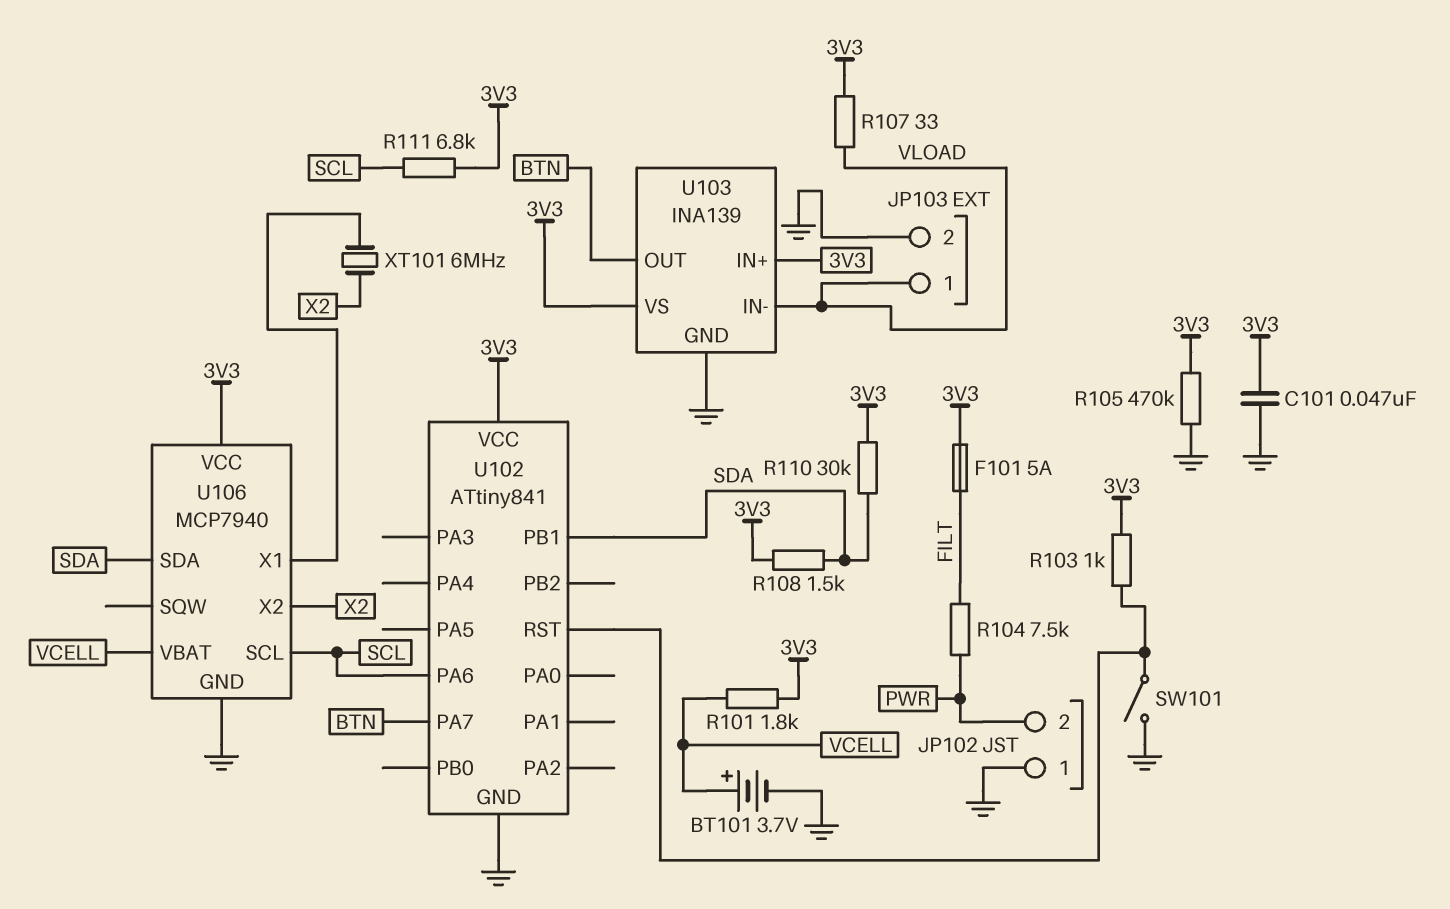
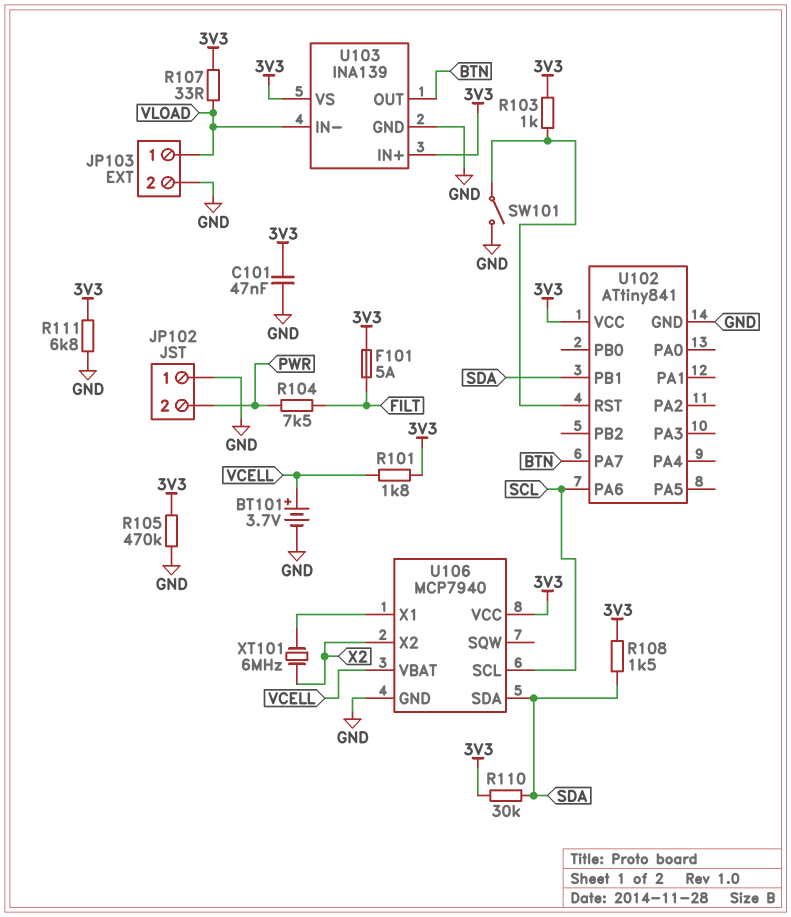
R111: 6.8k (3V3, SCL) -> 6.8k (3V3, GND)

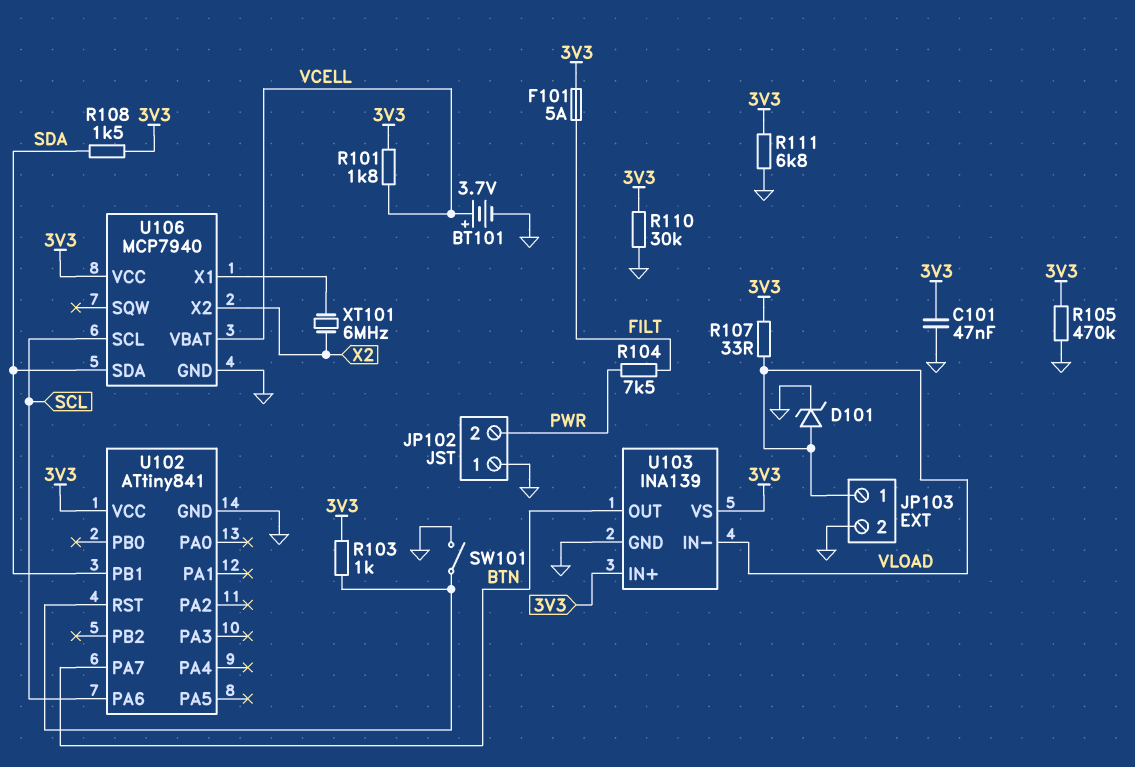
D101: none -> zener (A VLOAD, K GND)
R110: 30k (3V3, SDA) -> 30k (3V3, GND)

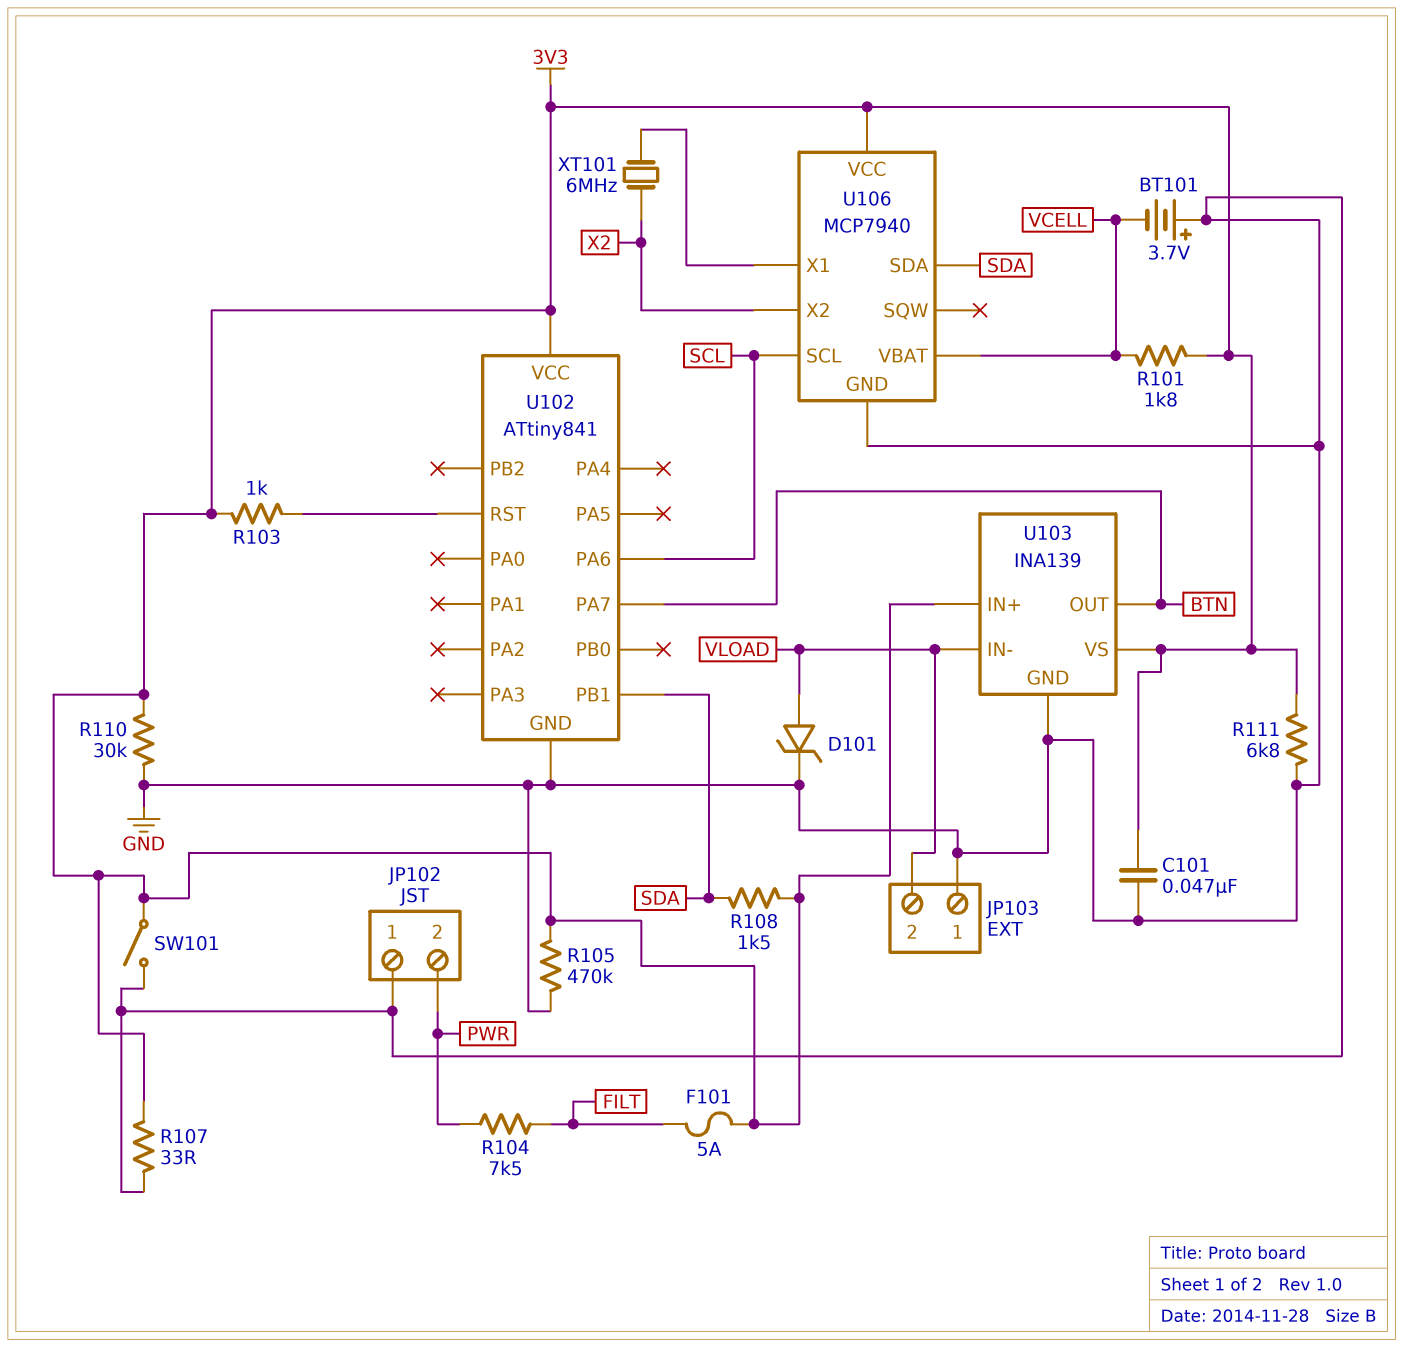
BT101: 3.7V (plus VCELL, minus GND) -> 3.7V (plus GND, minus VCELL)
JP103 pin 1: VLOAD -> GND
JP103 pin 2: GND -> VLOAD
R107: 33 (3V3, VLOAD) -> 33 (3V3, GND)
SW101: switch (GND, U102/RST) -> switch (3V3, GND)

